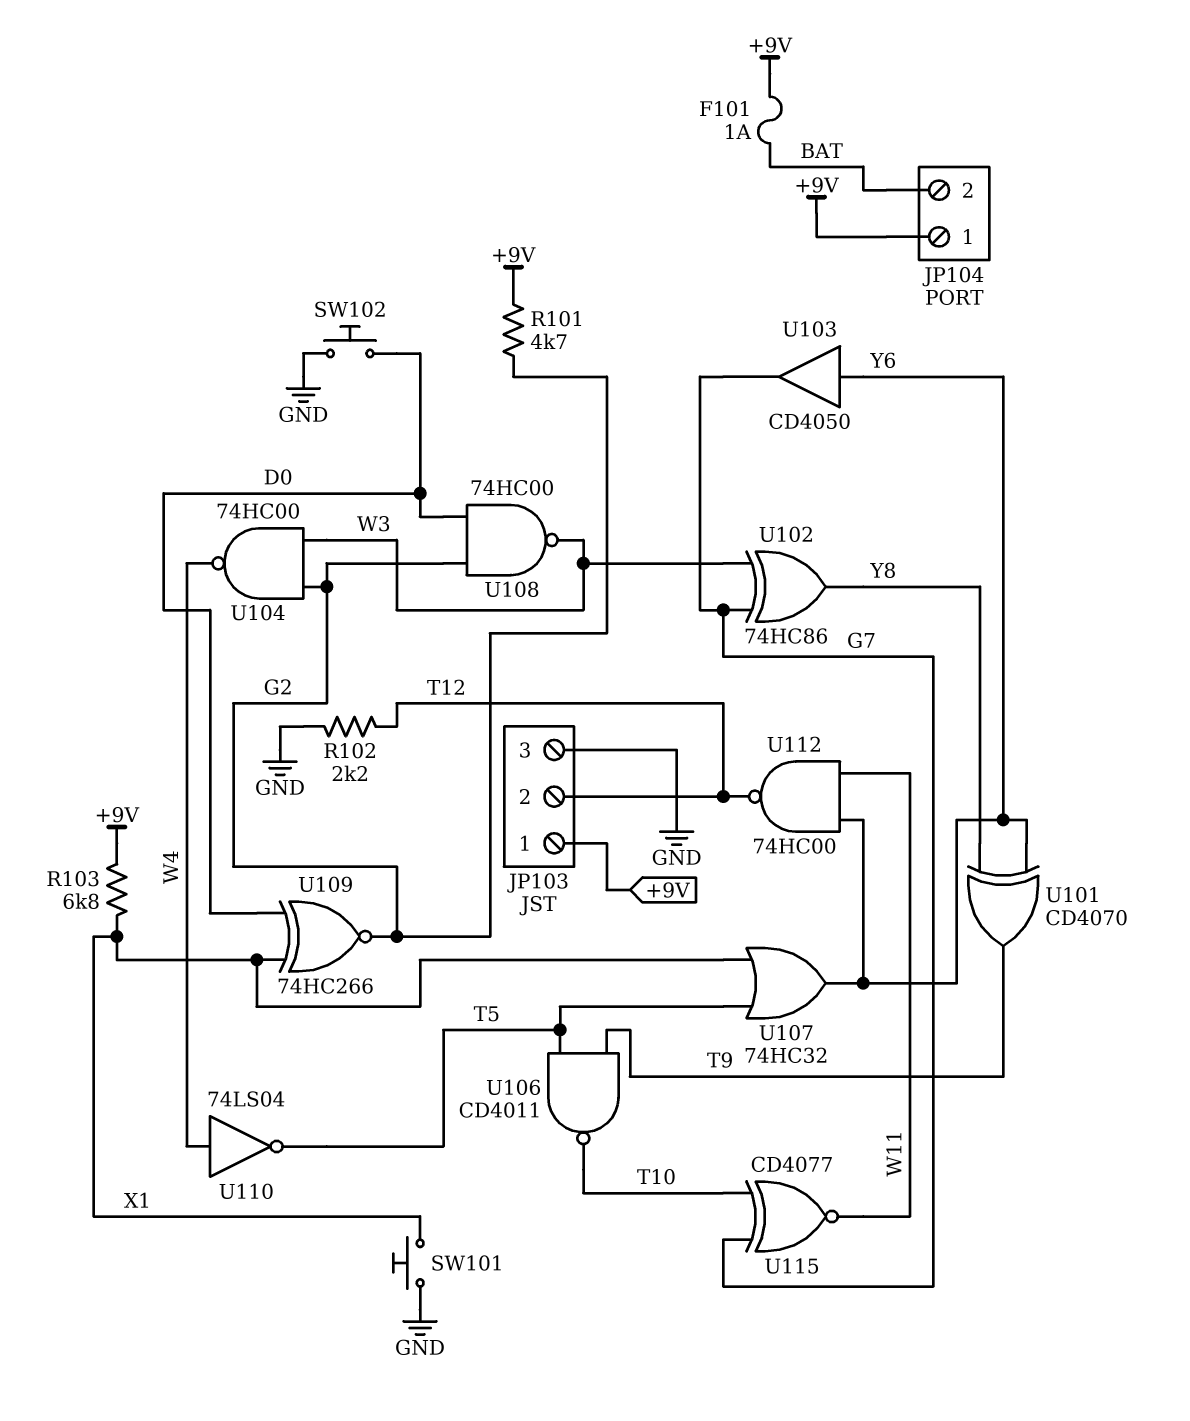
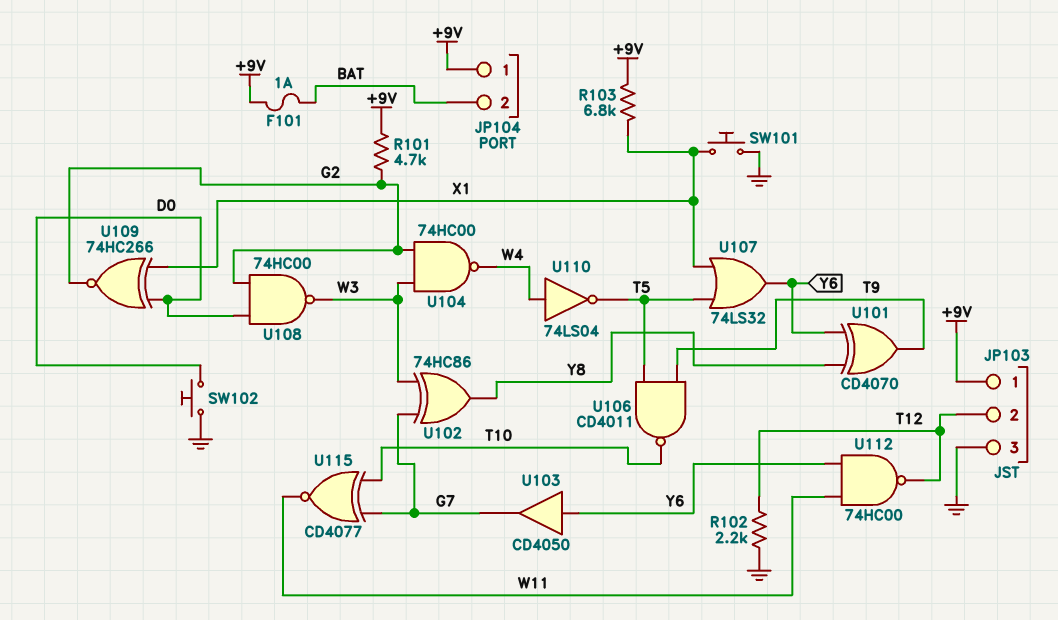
U107: OR 74HC32 (in T5, in X1, out Y6) -> OR 74LS32 (in T5, in X1, out Y6)

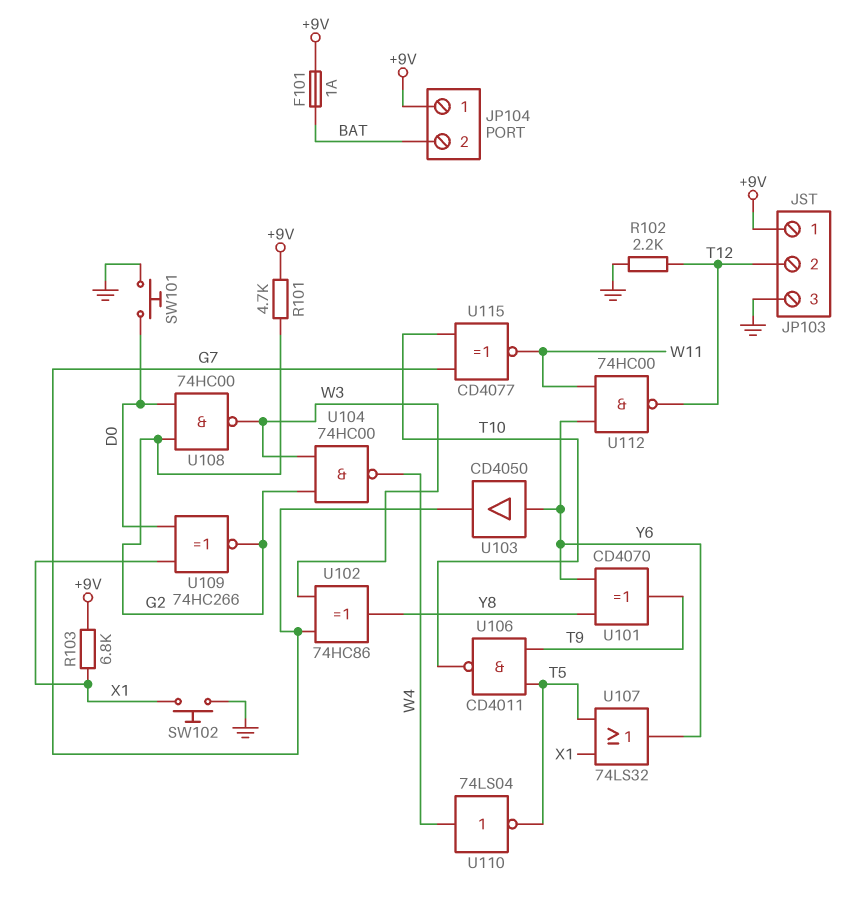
SW101: button (GND, X1) -> button (D0, GND)
SW102: button (D0, GND) -> button (GND, X1)

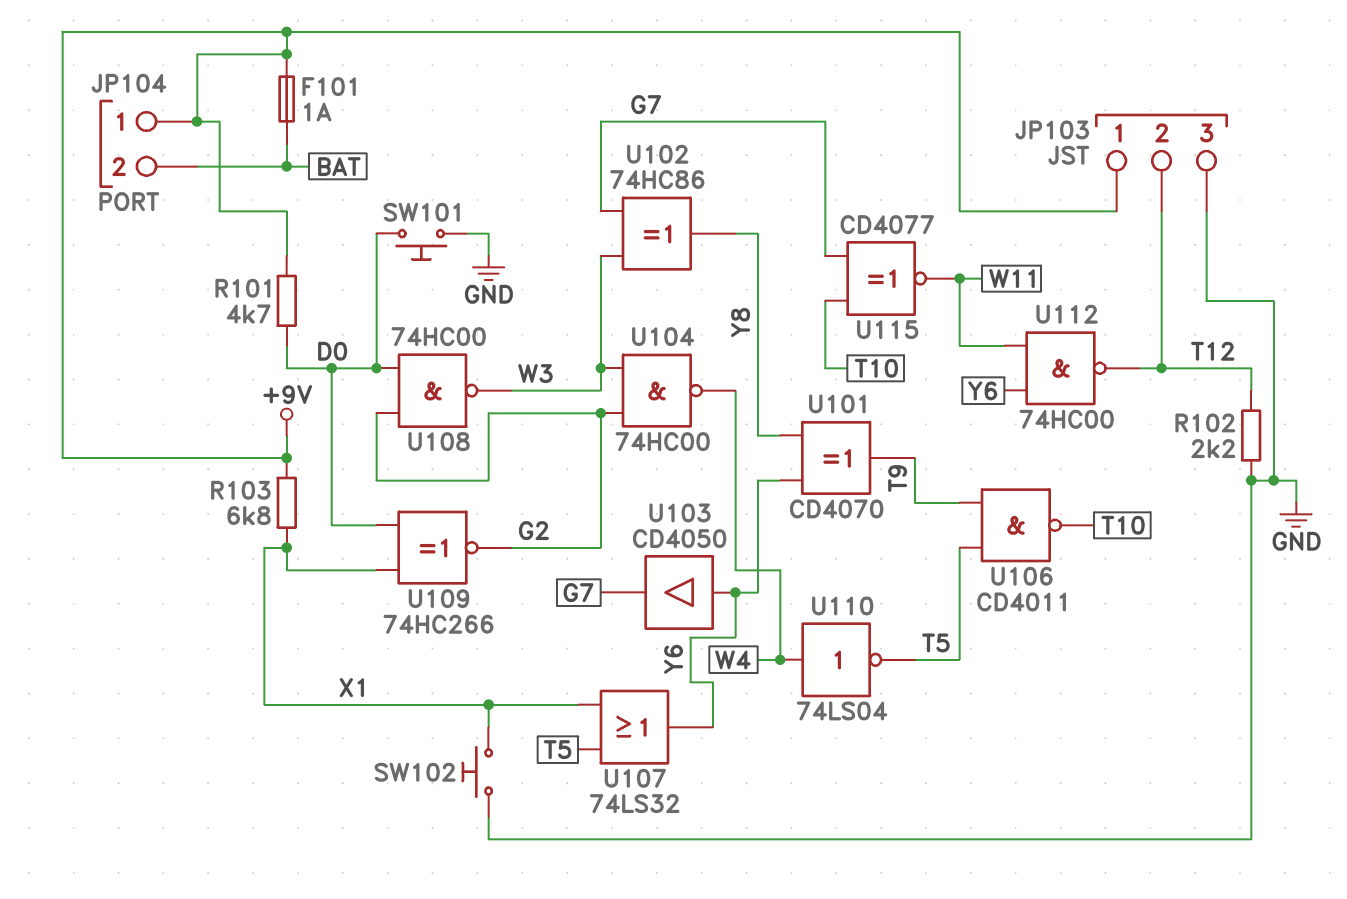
R101: 4.7k (+9V, G2) -> 4.7k (+9V, D0)

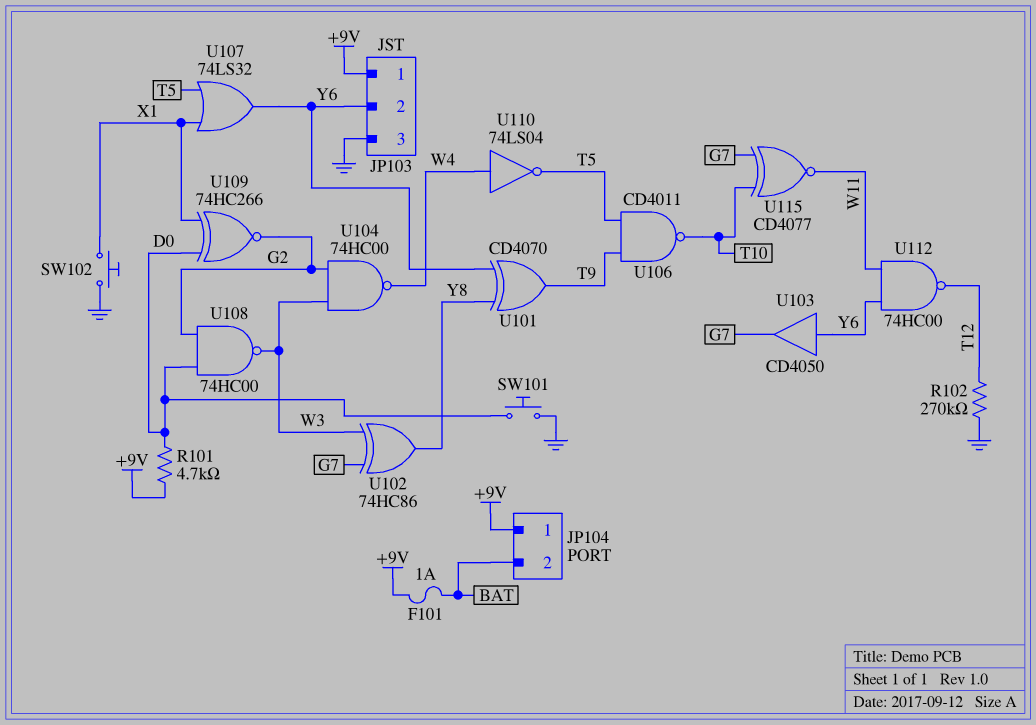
JP103 pin 2: T12 -> Y6
R102: 2.2k (GND, T12) -> 270k (GND, T12)
R103: 6.8k (+9V, X1) -> none

